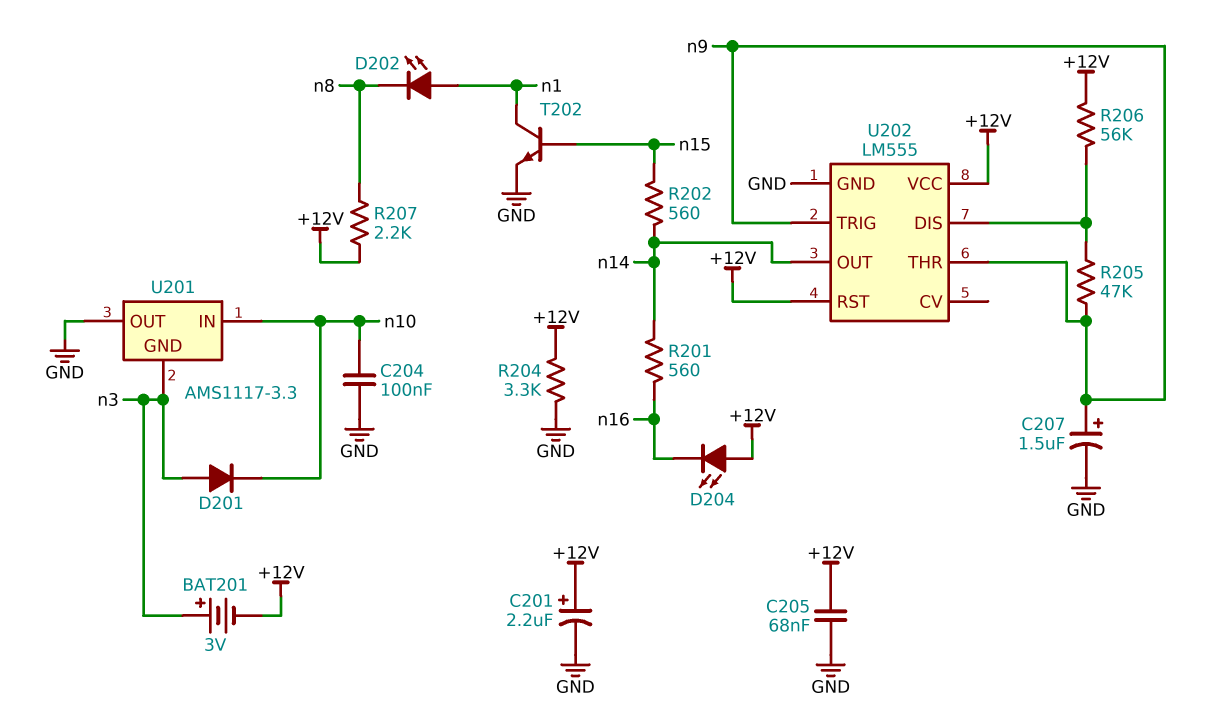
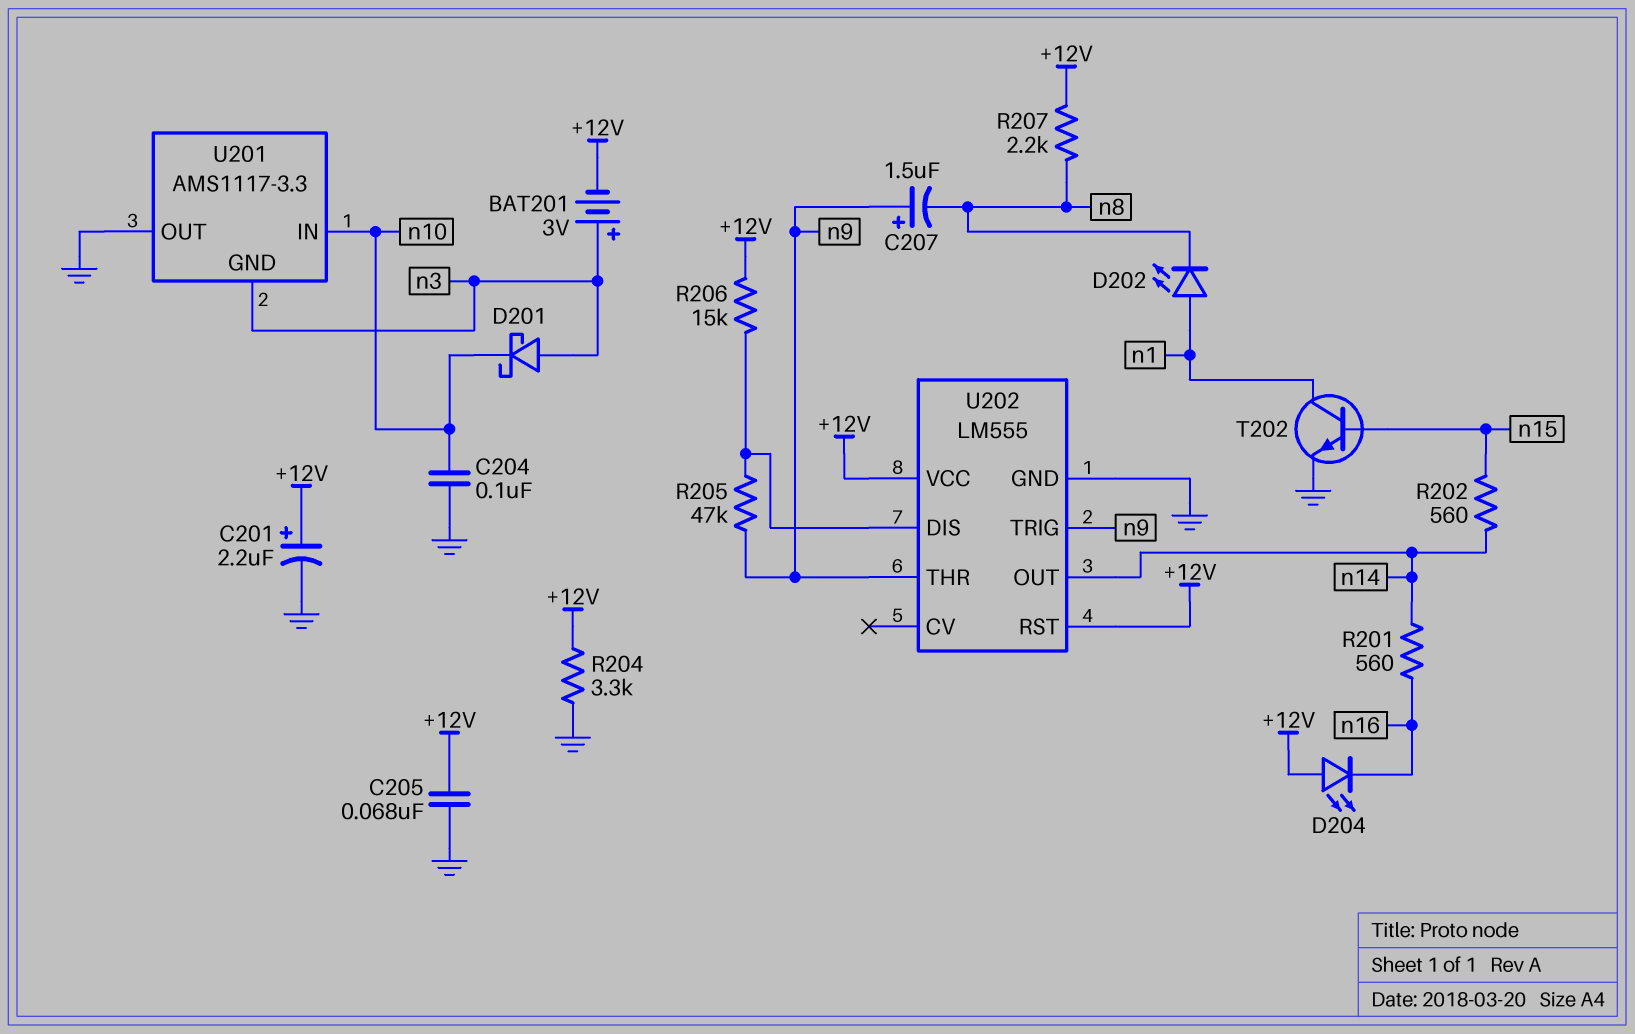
C207: 1.5uF (plus n9, minus GND) -> 1.5uF (plus n9, minus n8)
D201: diode (A n3, K n10) -> schottky (A n3, K n10)
R206: 56k (+12V, U202/DIS) -> 15k (+12V, U202/DIS)

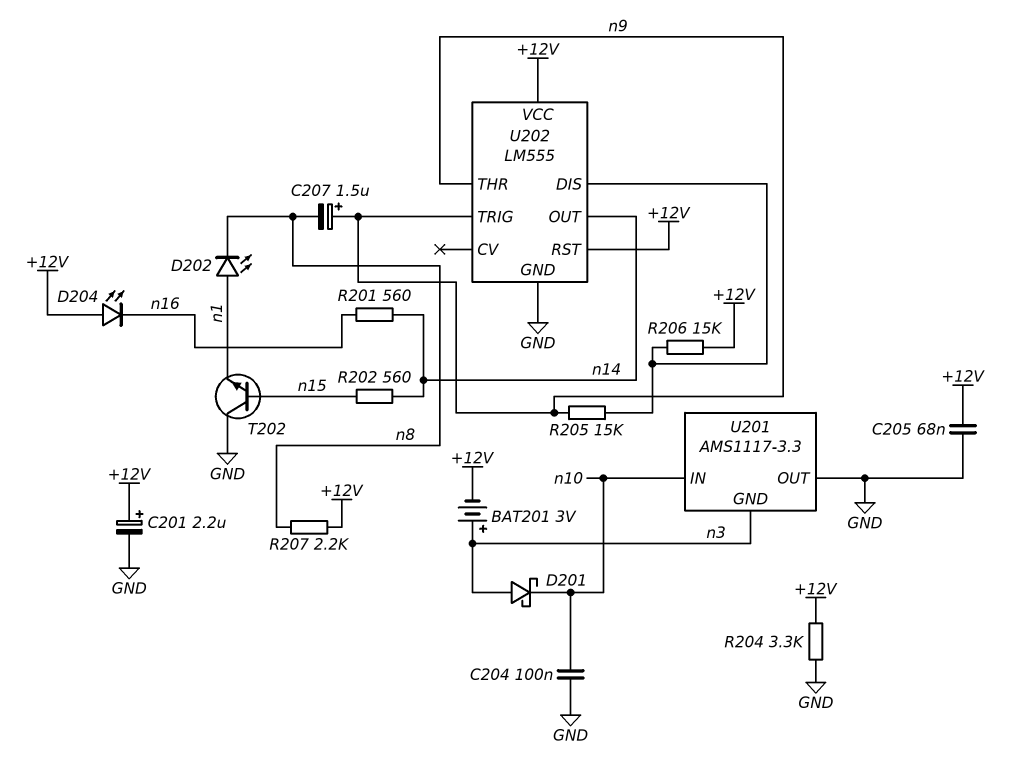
R205: 47k (U202/DIS, n9) -> 15k (U202/DIS, n9)
T202: NPN (B n15, C n1, E GND) -> NPN (B n15, C GND, E n1)

